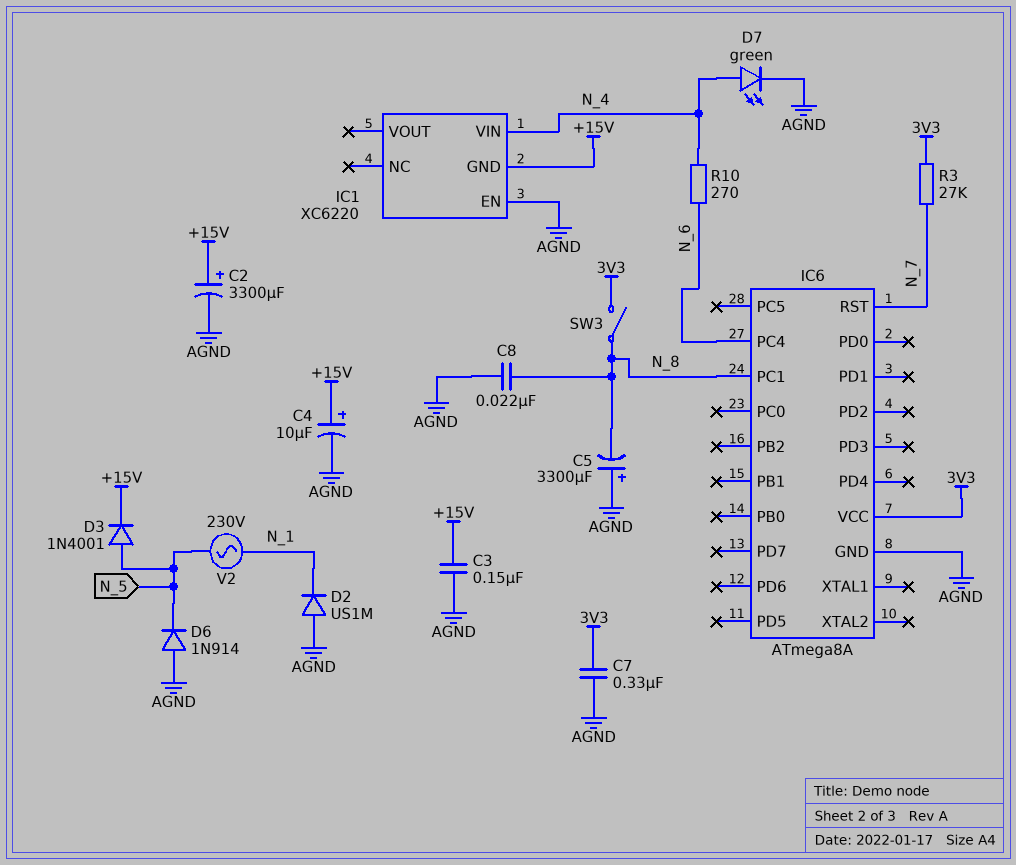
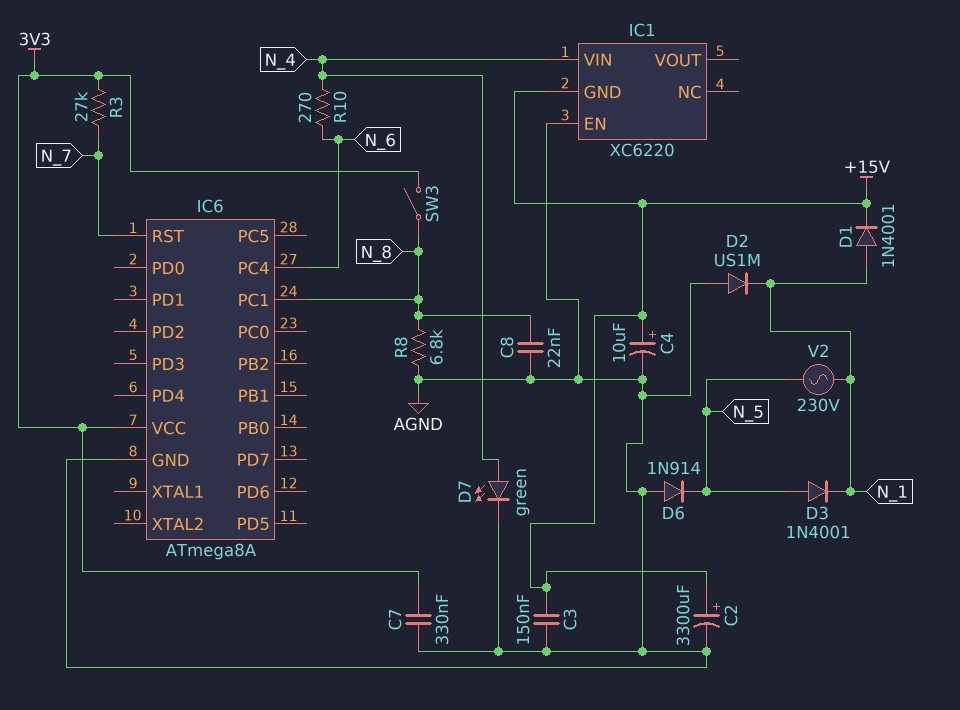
C5: 3300uF (plus AGND, minus N_8) -> none
D1: none -> diode 1N4001 (A N_1, K +15V)
D3: diode 1N4001 (A N_5, K +15V) -> diode 1N4001 (A N_5, K N_1)
R8: none -> 6.8k (AGND, N_8)

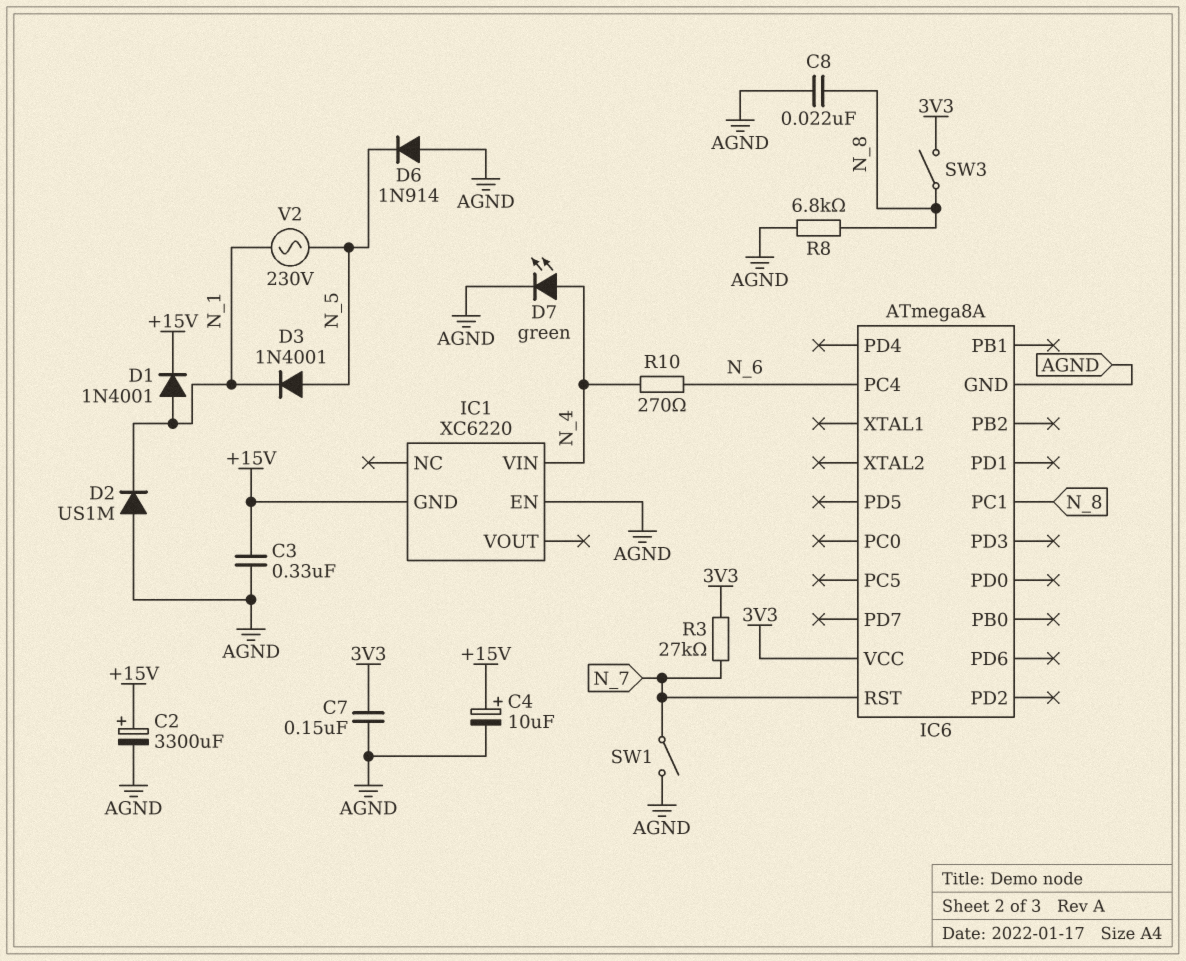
C3: 150nF (+15V, AGND) -> 330nF (+15V, AGND)
C7: 330nF (3V3, AGND) -> 150nF (3V3, AGND)
SW1: none -> switch (AGND, N_7)

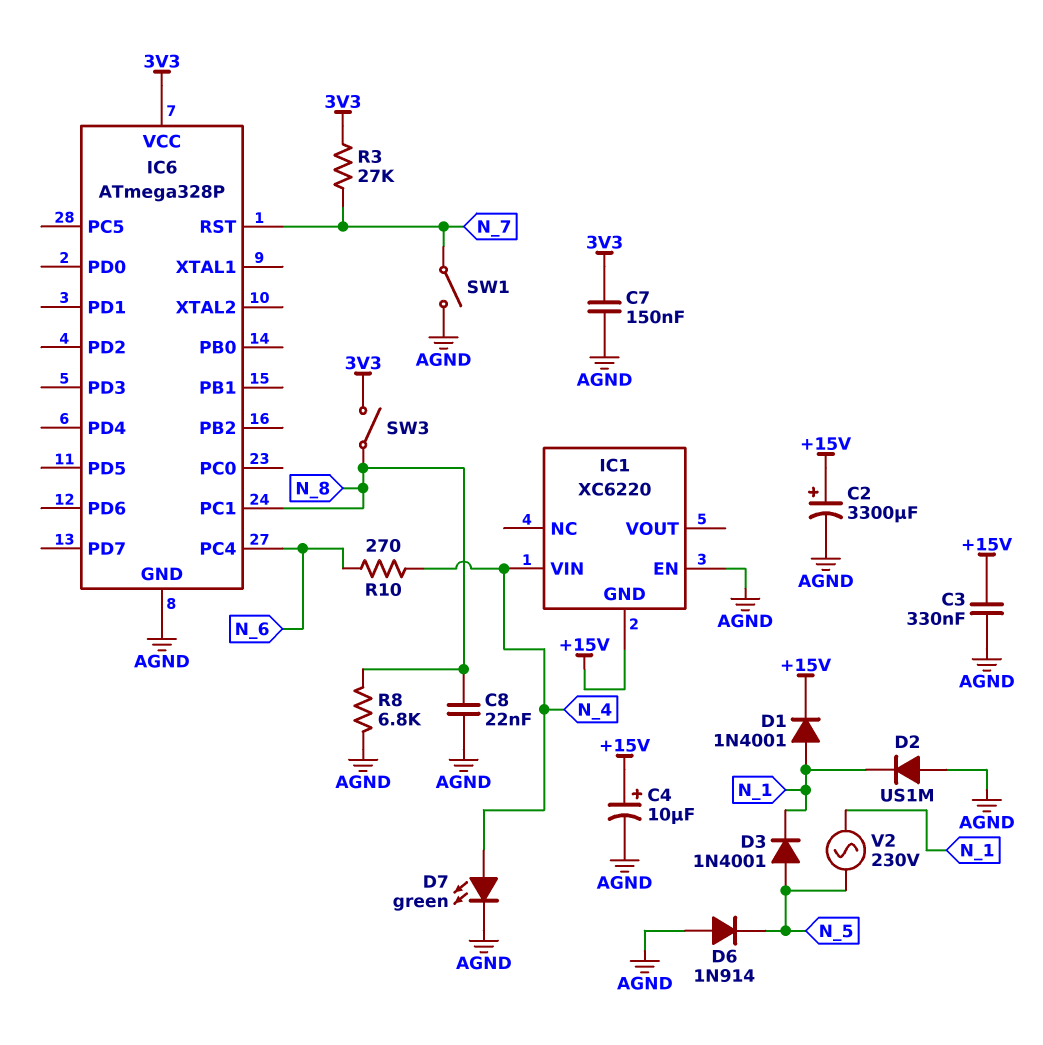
IC6: ATmega8A -> ATmega328P

